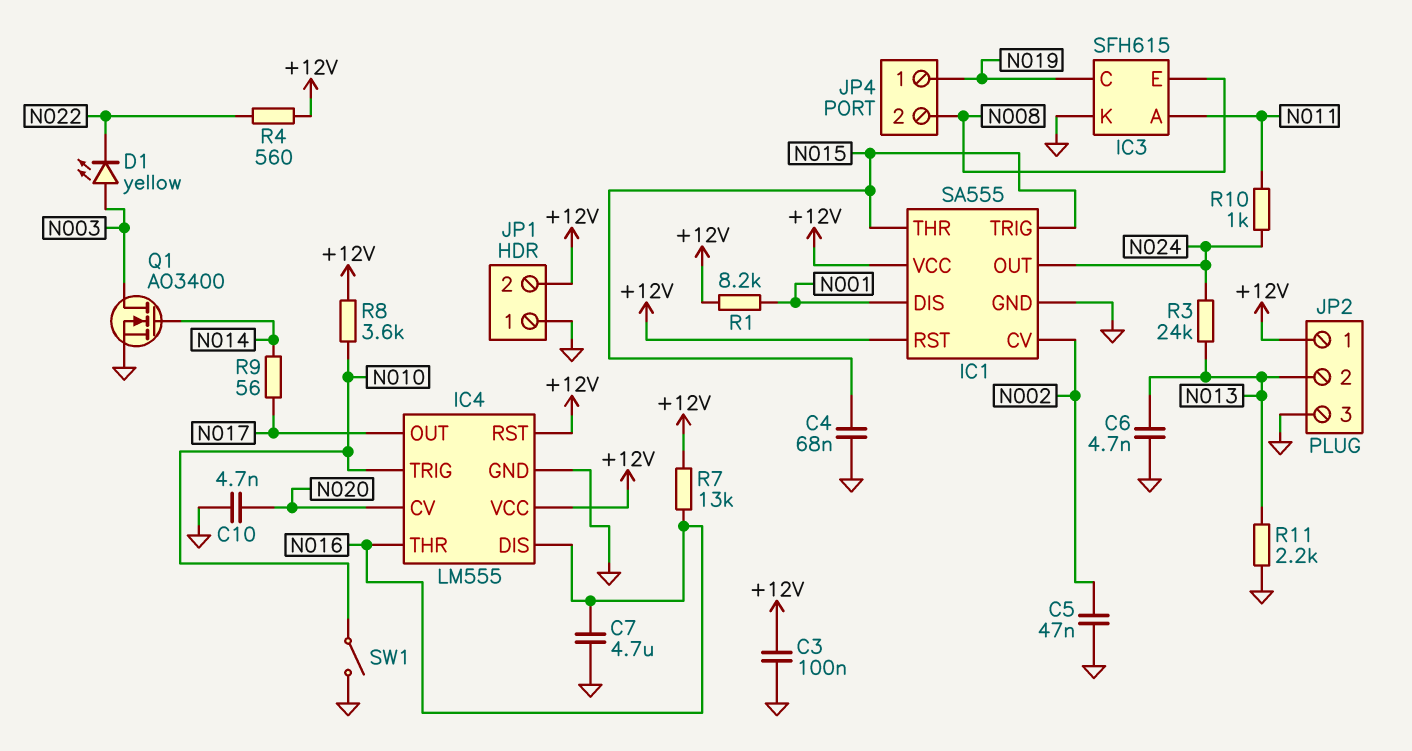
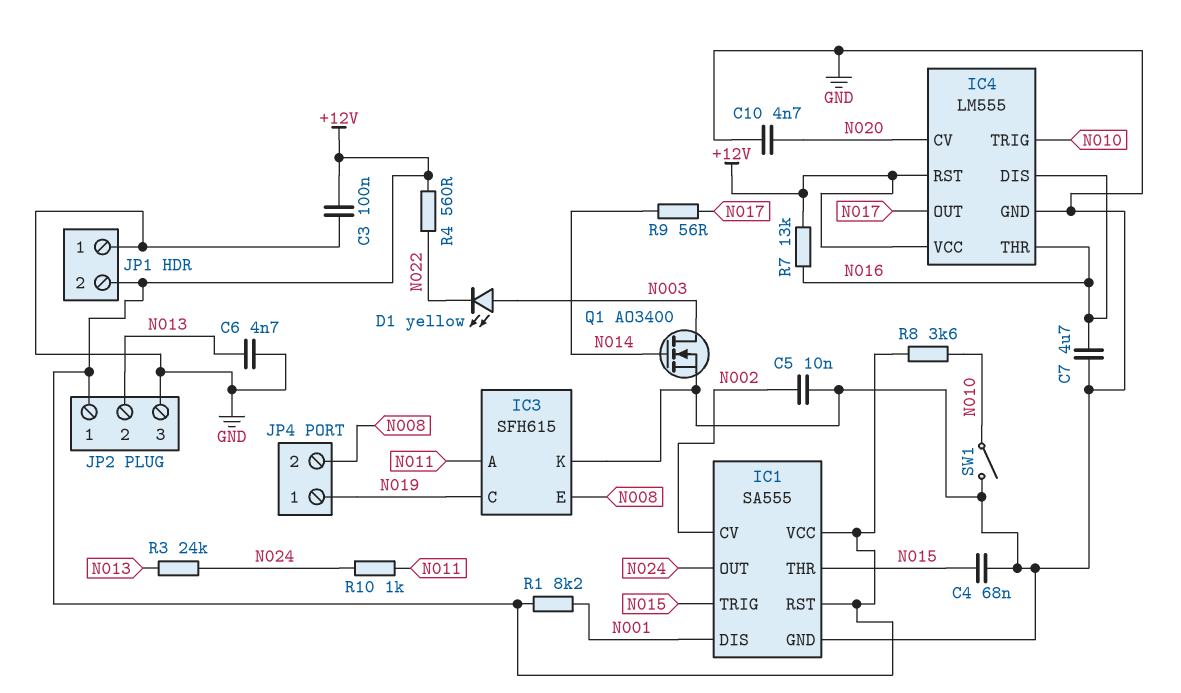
C5: 47nF (GND, N002) -> 10nF (GND, N002)
R11: 2.2k (GND, N013) -> none

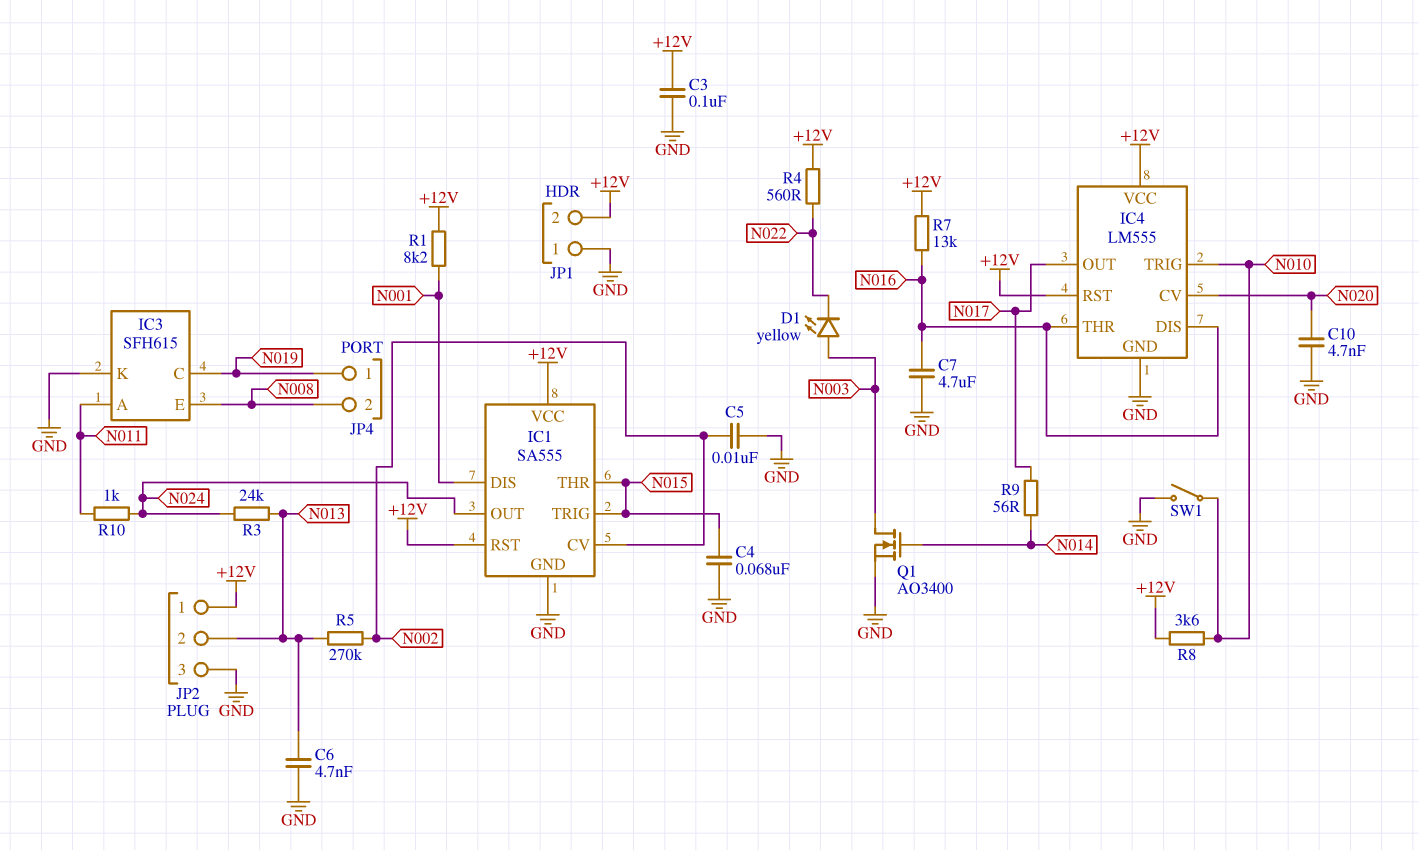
R5: none -> 270k (N002, N013)

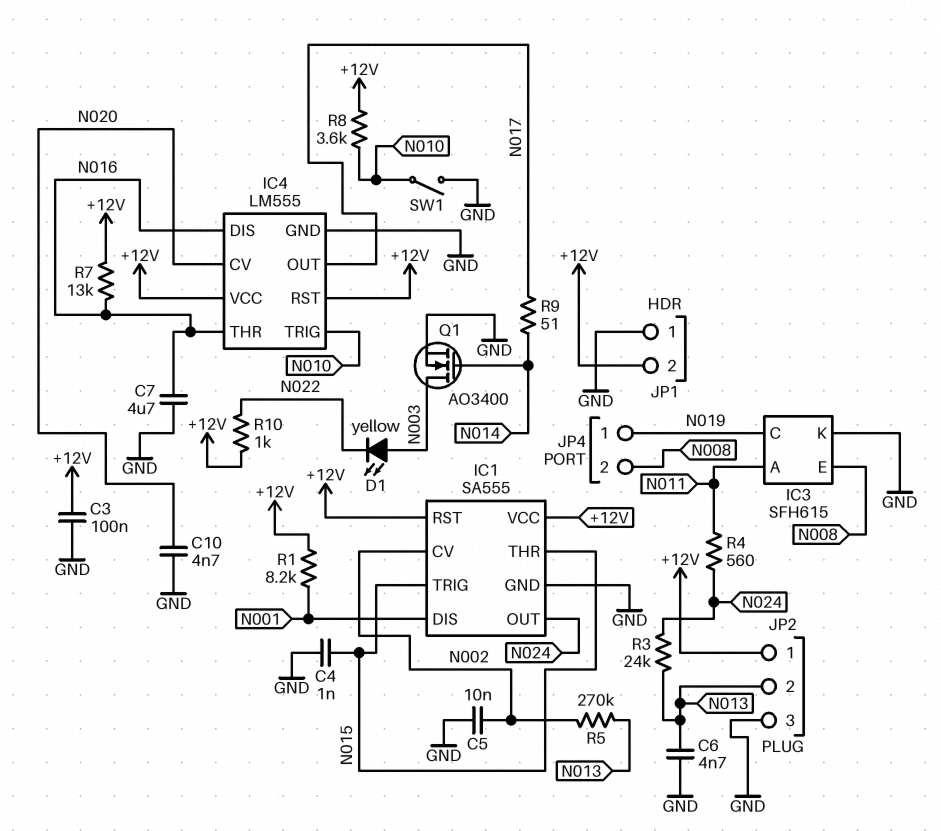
C4: 68nF (GND, N015) -> 1nF (GND, N015)
R4: 560 (+12V, N022) -> 560 (N011, N024)
R9: 56 (N014, N017) -> 51 (N014, N017)
R10: 1k (N011, N024) -> 1k (+12V, N022)

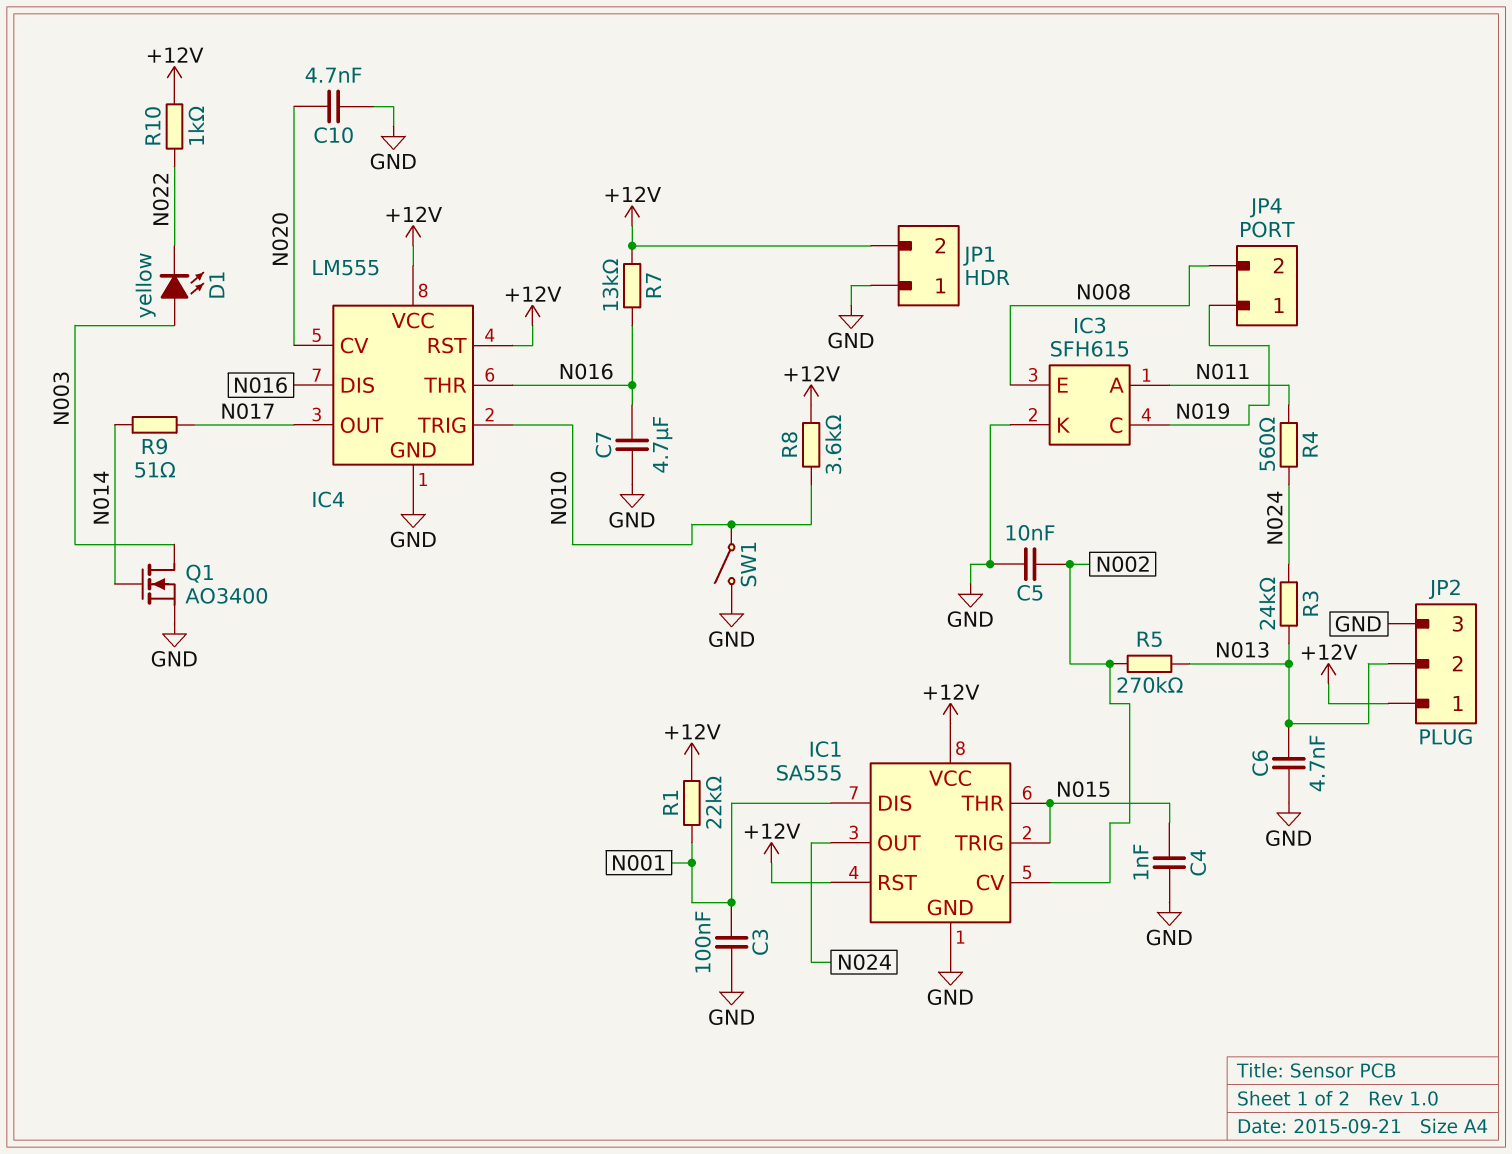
C3: 100nF (+12V, GND) -> 100nF (GND, N001)
R1: 8.2k (+12V, N001) -> 22k (+12V, N001)

